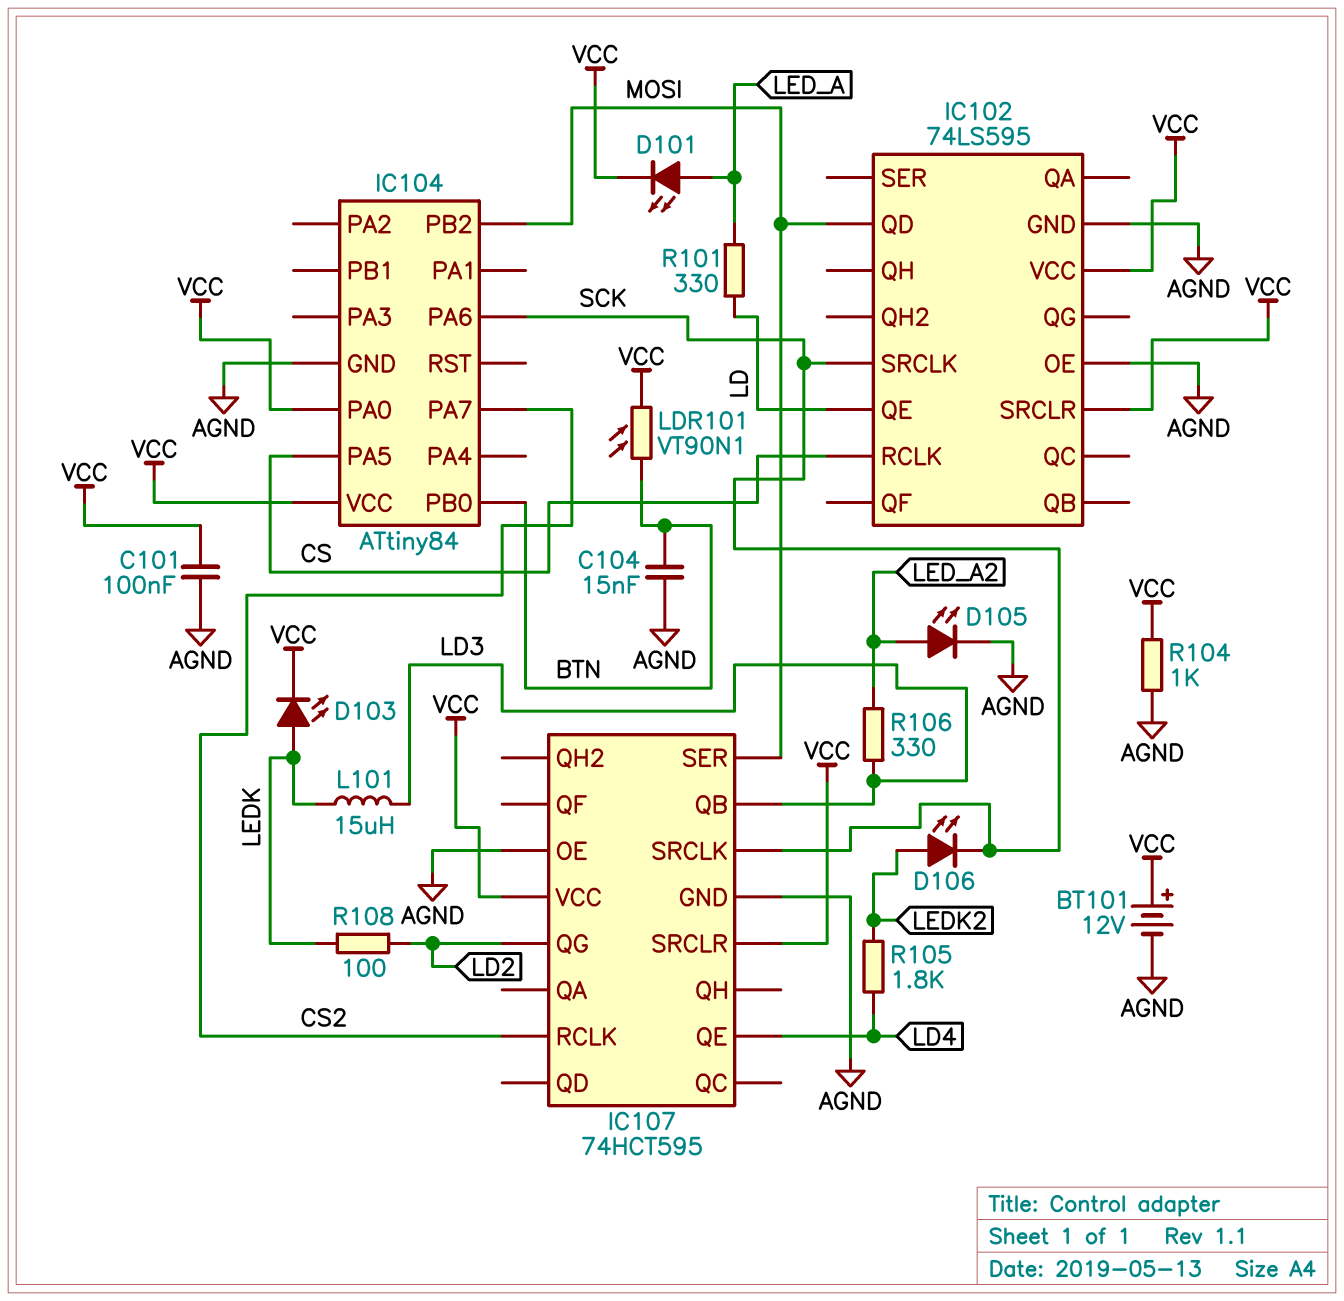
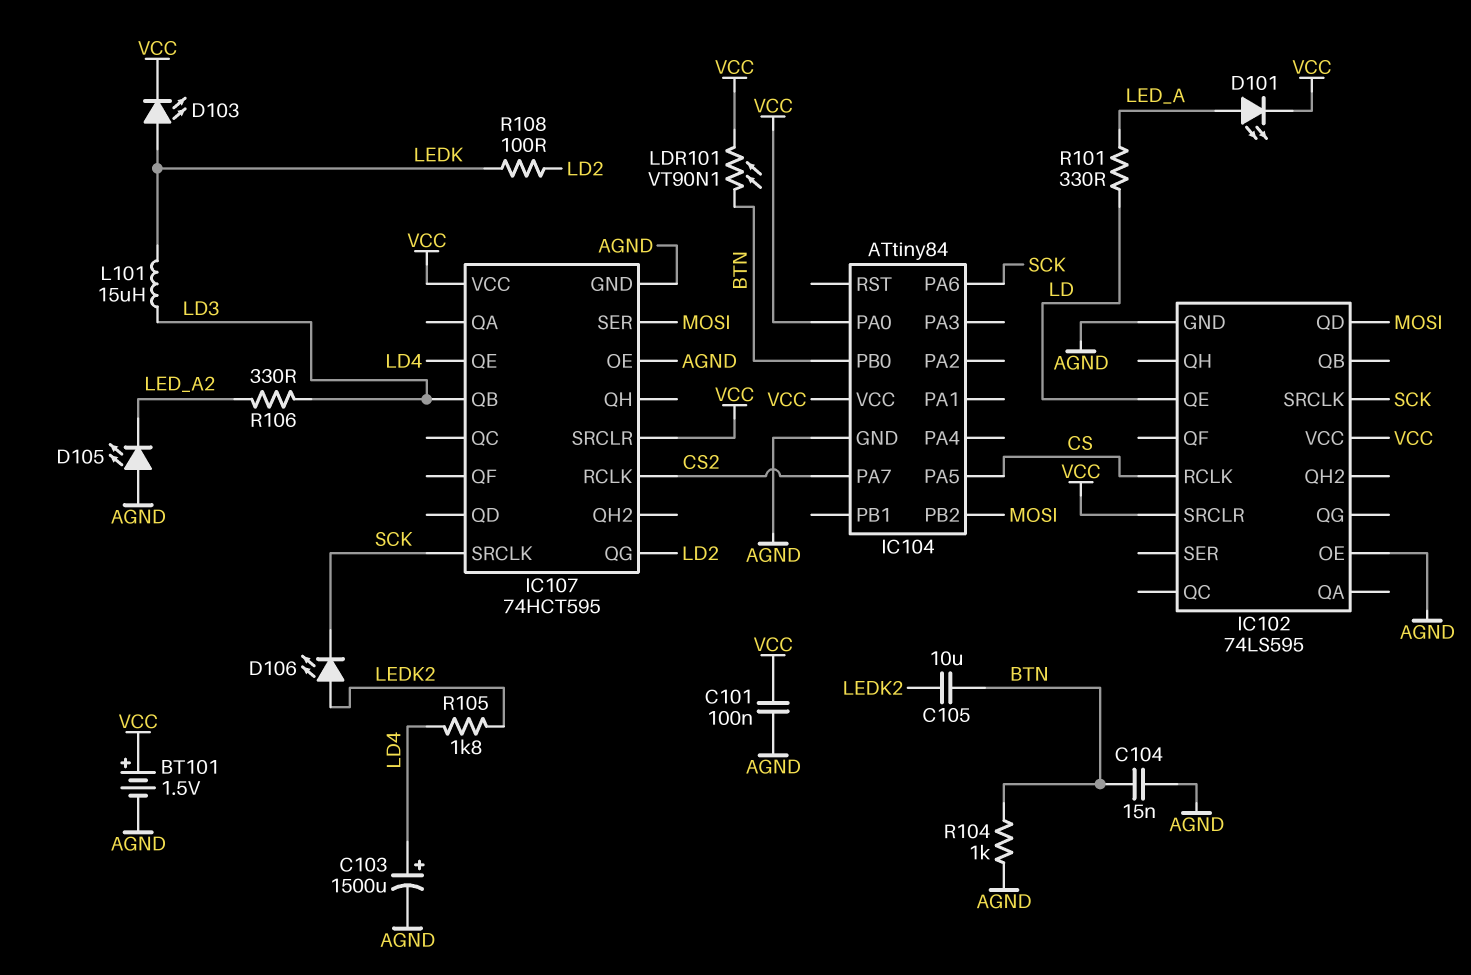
BT101: 12V (plus VCC, minus AGND) -> 1.5V (plus VCC, minus AGND)
C103: none -> 1500uF (plus LD4, minus AGND)
C105: none -> 10uF (BTN, LEDK2)
D105: LED (A LED_A2, K AGND) -> LED (A AGND, K LED_A2)
R104: 1k (AGND, VCC) -> 1k (AGND, BTN)

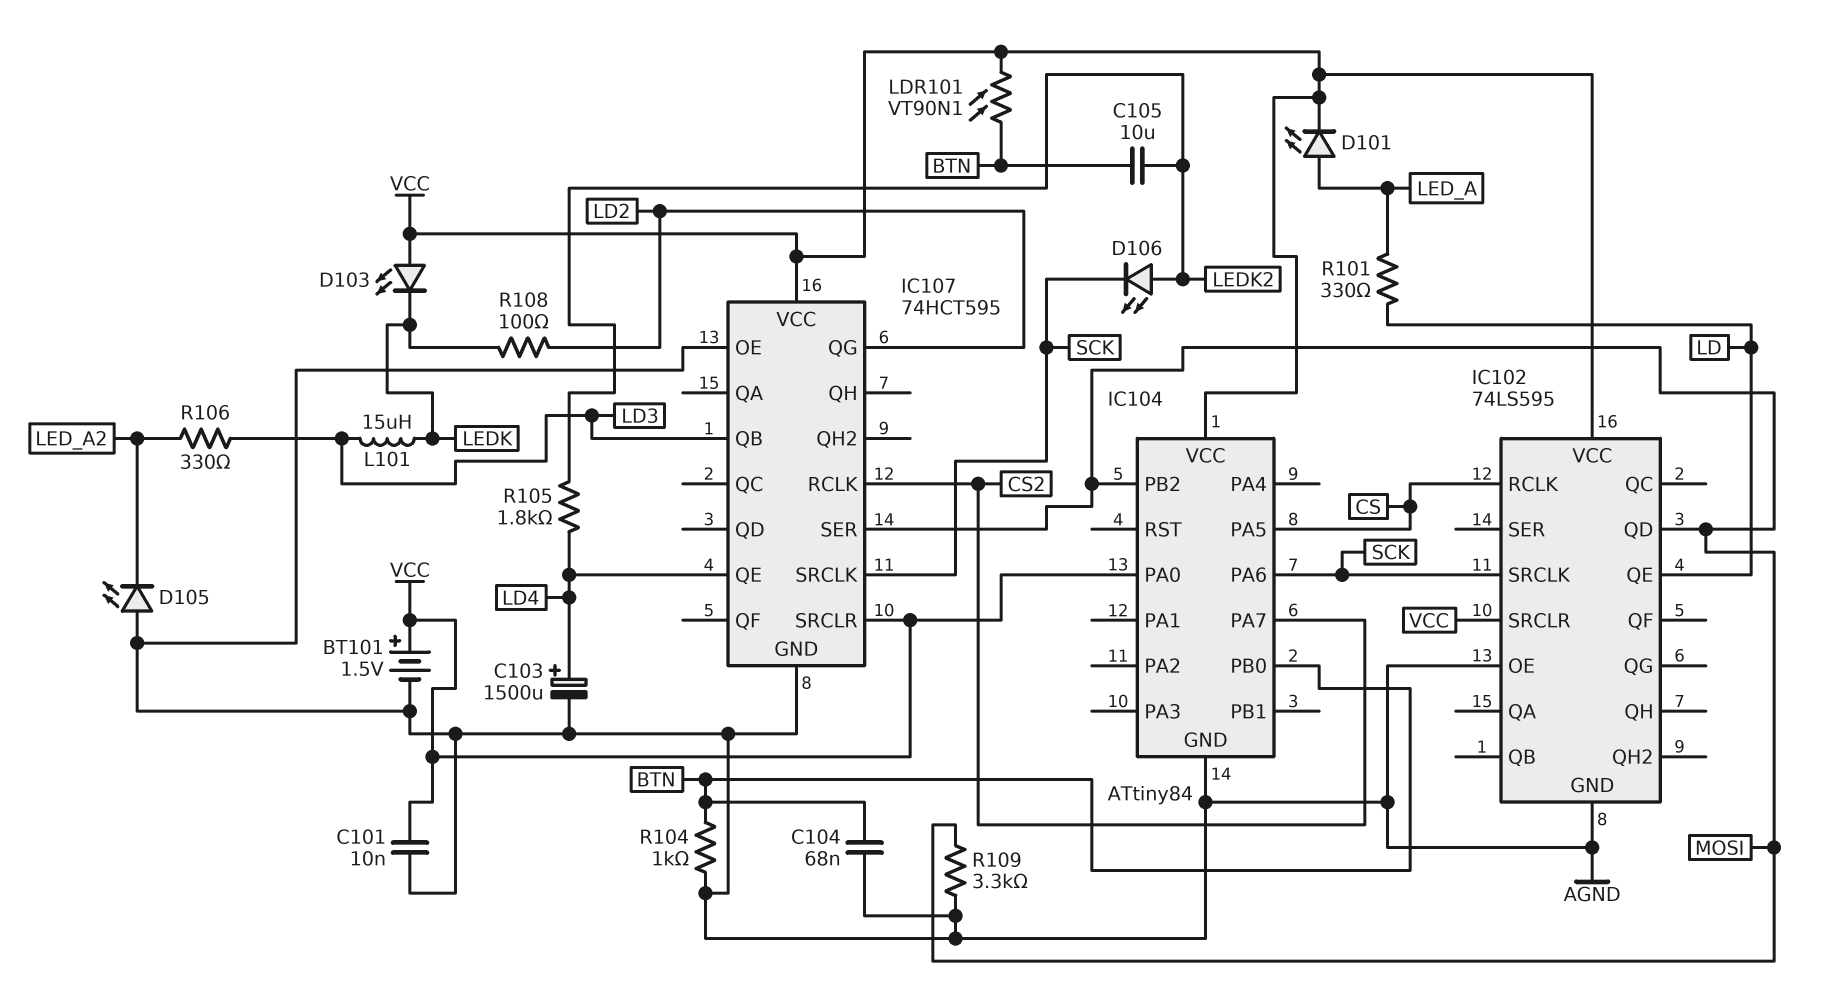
C101: 100nF (AGND, VCC) -> 10nF (AGND, VCC)
C104: 15nF (AGND, BTN) -> 68nF (AGND, BTN)
D103: LED (A LEDK, K VCC) -> LED (A VCC, K LEDK)
R109: none -> 3.3k (AGND, MOSI)

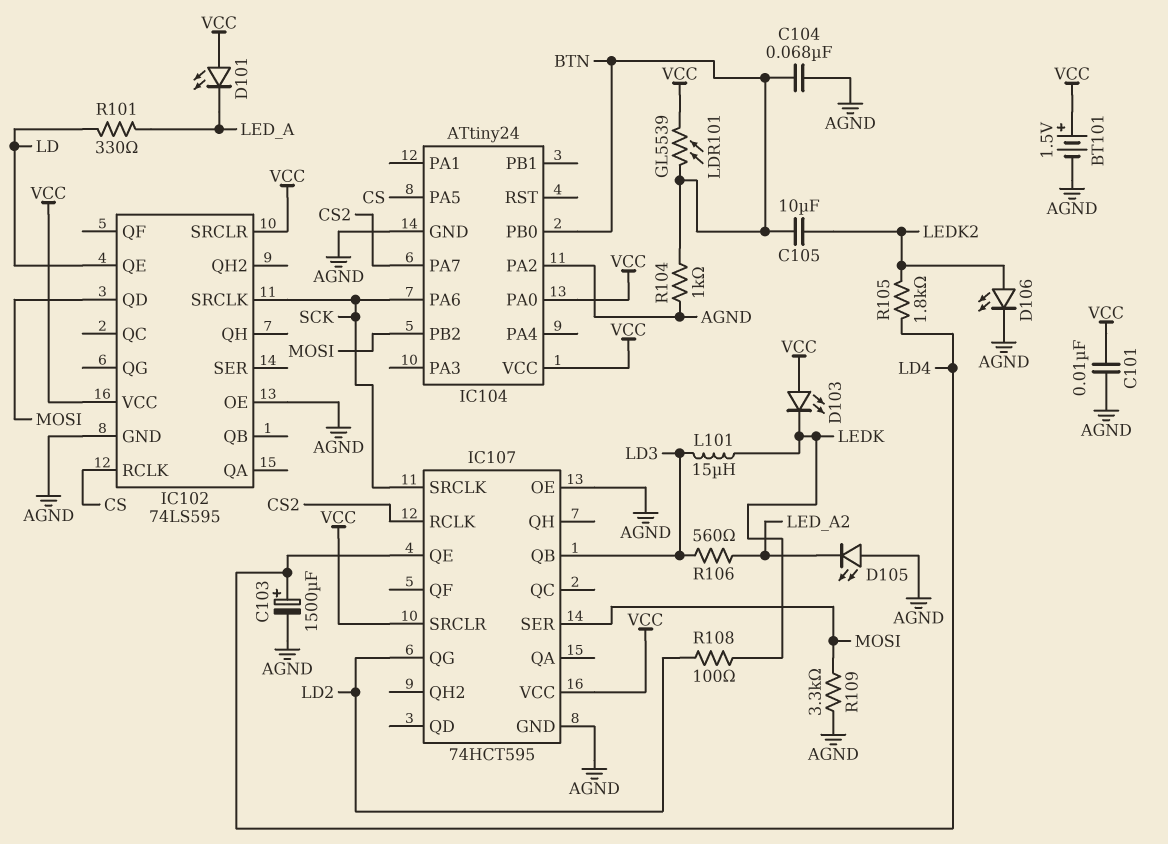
D101: LED (A LED_A, K VCC) -> LED (A VCC, K LED_A)
D106: LED (A LEDK2, K SCK) -> LED (A LEDK2, K AGND)
IC104: ATtiny84 -> ATtiny24
IC104 pin PA2: none -> AGND
LDR101: VT90N1 (BTN, VCC) -> GL5539 (BTN, VCC)
R106: 330 (LD3, LED_A2) -> 560 (LD3, LED_A2)

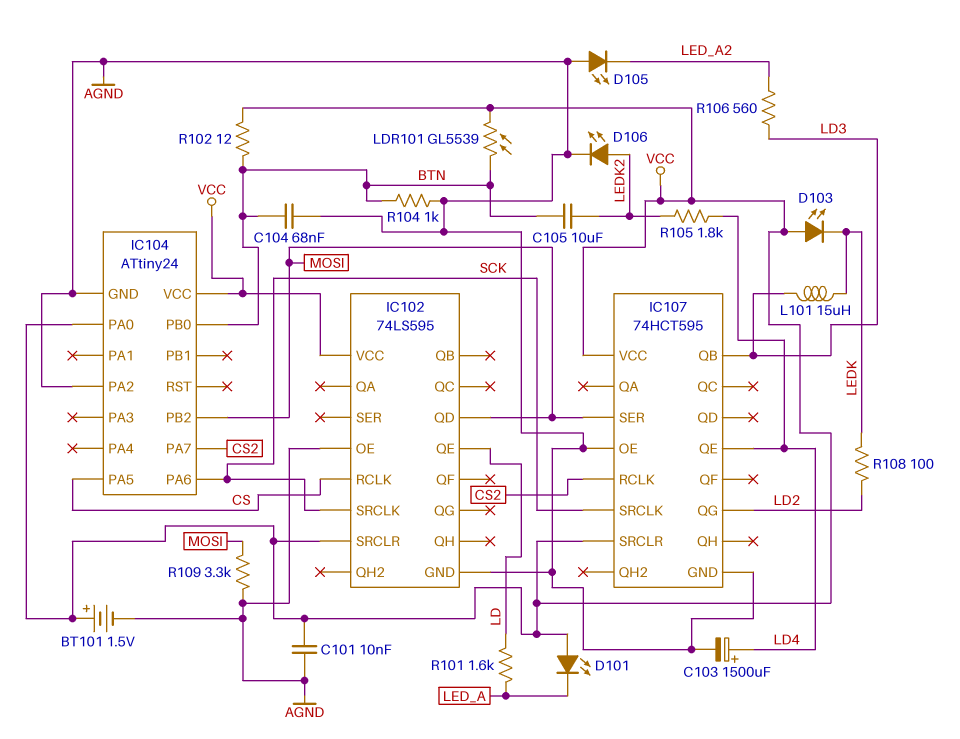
R101: 330 (LD, LED_A) -> 1.6k (LD, LED_A)
R102: none -> 12 (BTN, VCC)

